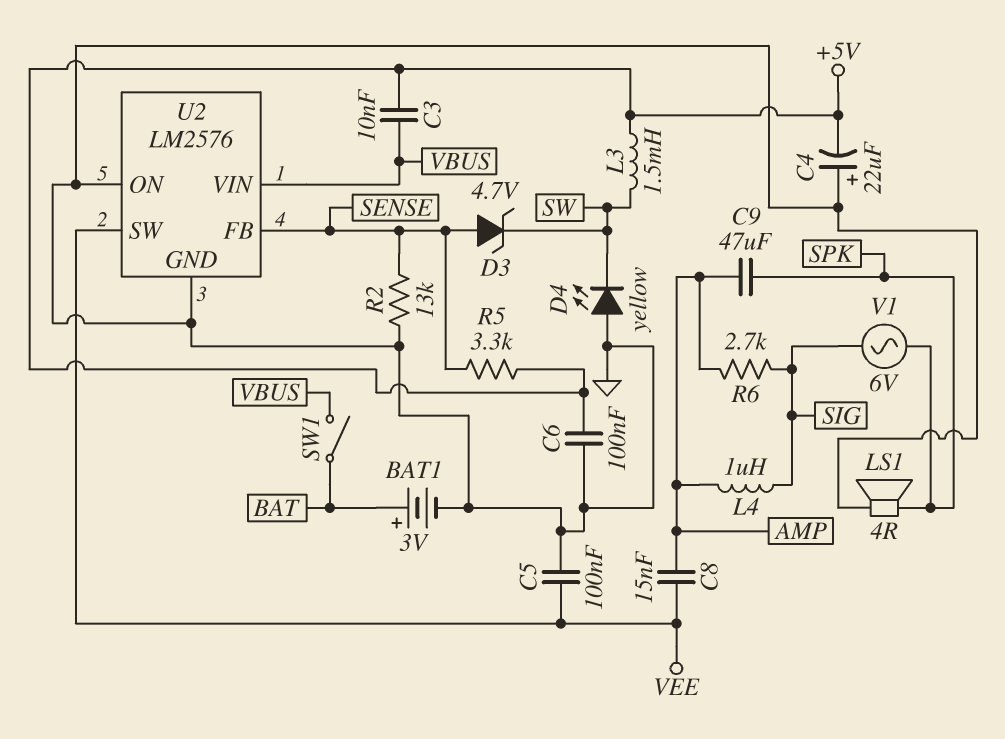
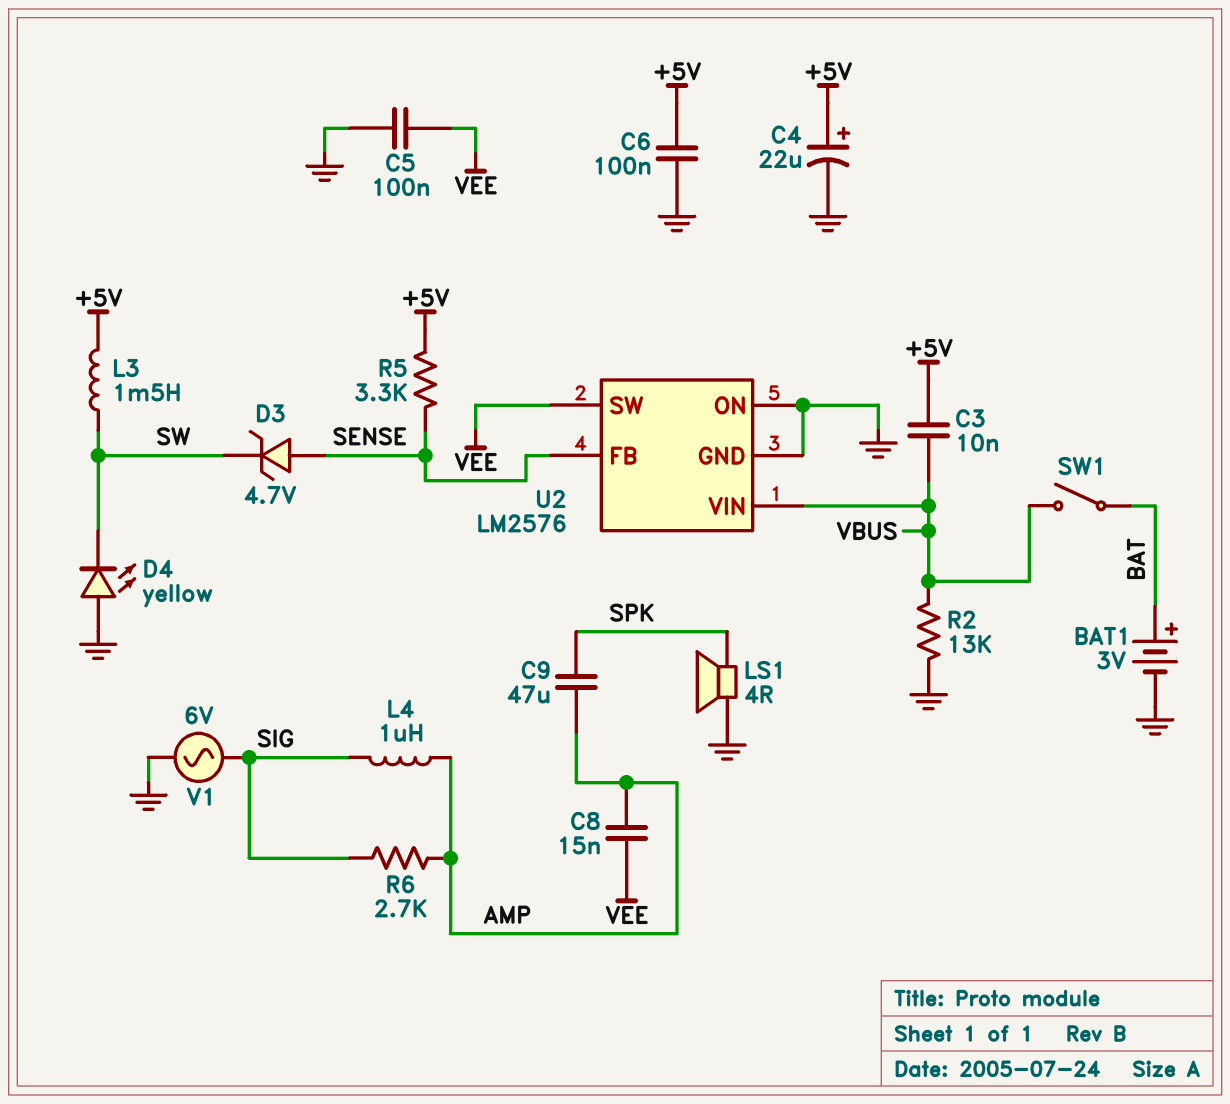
C4: 22uF (plus GND, minus +5V) -> 22uF (plus +5V, minus GND)
R2: 13k (GND, SENSE) -> 13k (GND, VBUS)
V1: AC 6V (SIG, SPK) -> AC 6V (GND, SIG)

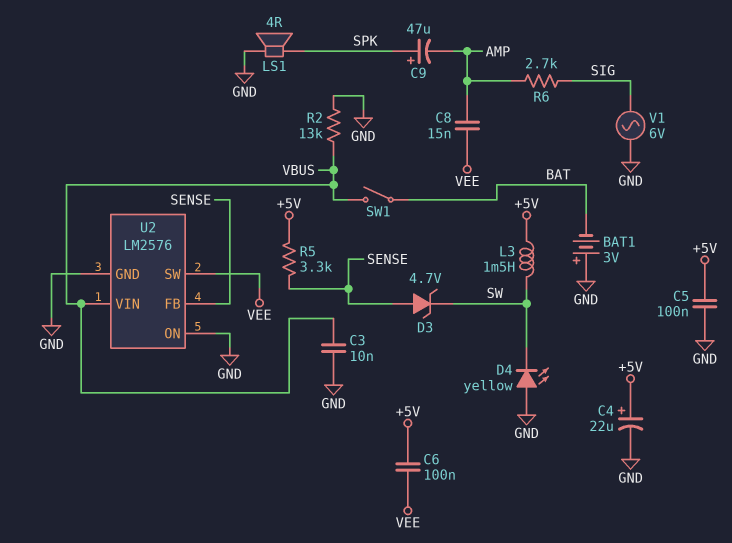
BAT1: 3V (plus BAT, minus GND) -> 3V (plus GND, minus BAT)
C3: 10nF (+5V, VBUS) -> 10nF (GND, VBUS)
C5: 100nF (GND, VEE) -> 100nF (+5V, GND)
C6: 100nF (+5V, GND) -> 100nF (+5V, VEE)
C9: 47uF (AMP, SPK) -> 47uF (plus SPK, minus AMP)
L4: 1uH (AMP, SIG) -> none

